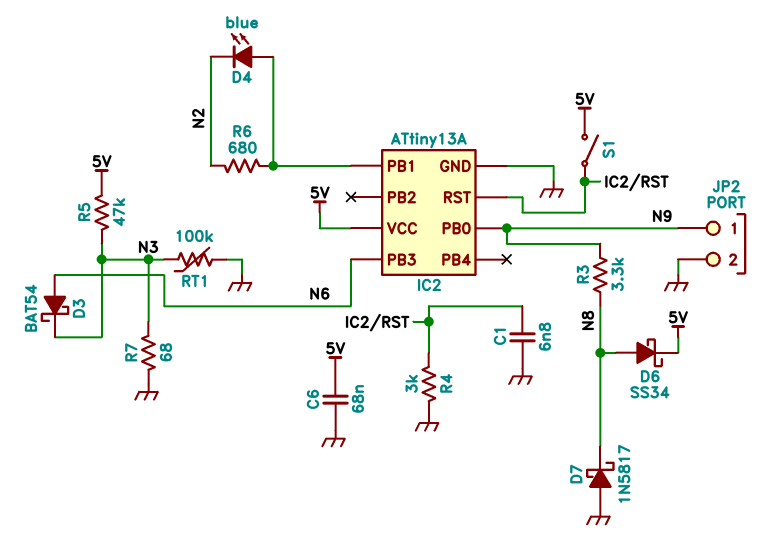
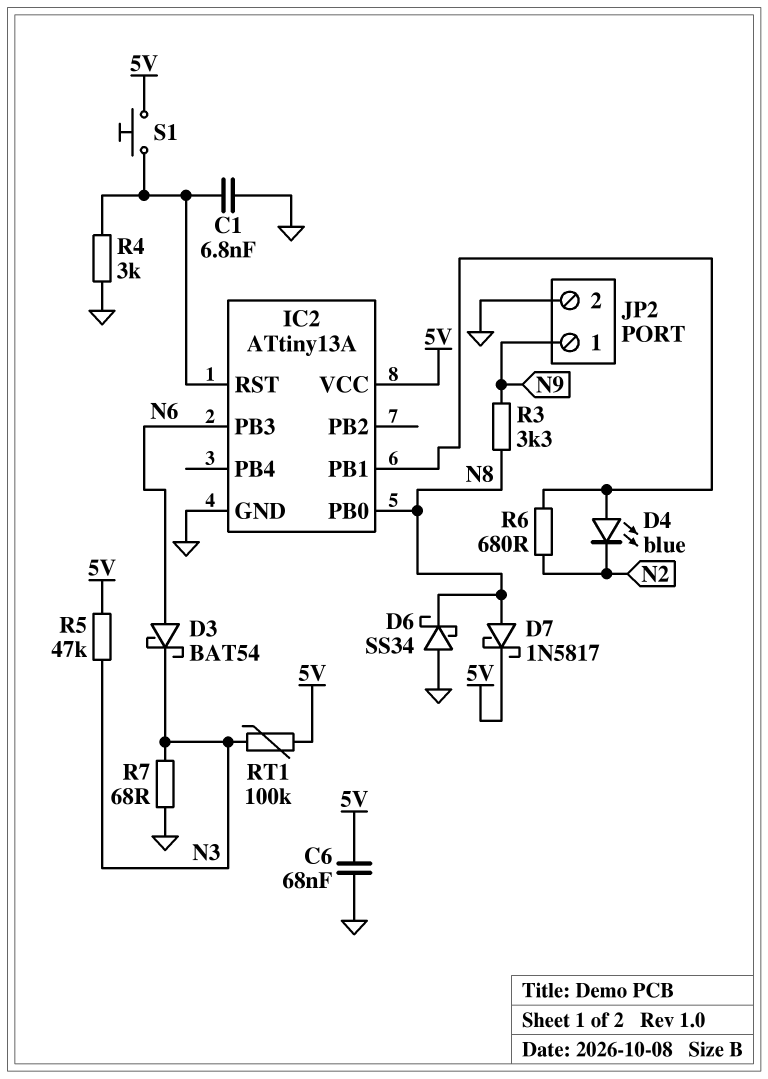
D6: schottky SS34 (A N8, K 5V) -> schottky SS34 (A GND, K N8)
D7: schottky 1N5817 (A GND, K N8) -> schottky 1N5817 (A N8, K 5V)
IC2 pin PB0: N9 -> N8
RT1: 100k (GND, N3) -> 100k (5V, N3)
S1: switch (5V, IC2/RST) -> button (5V, IC2/RST)

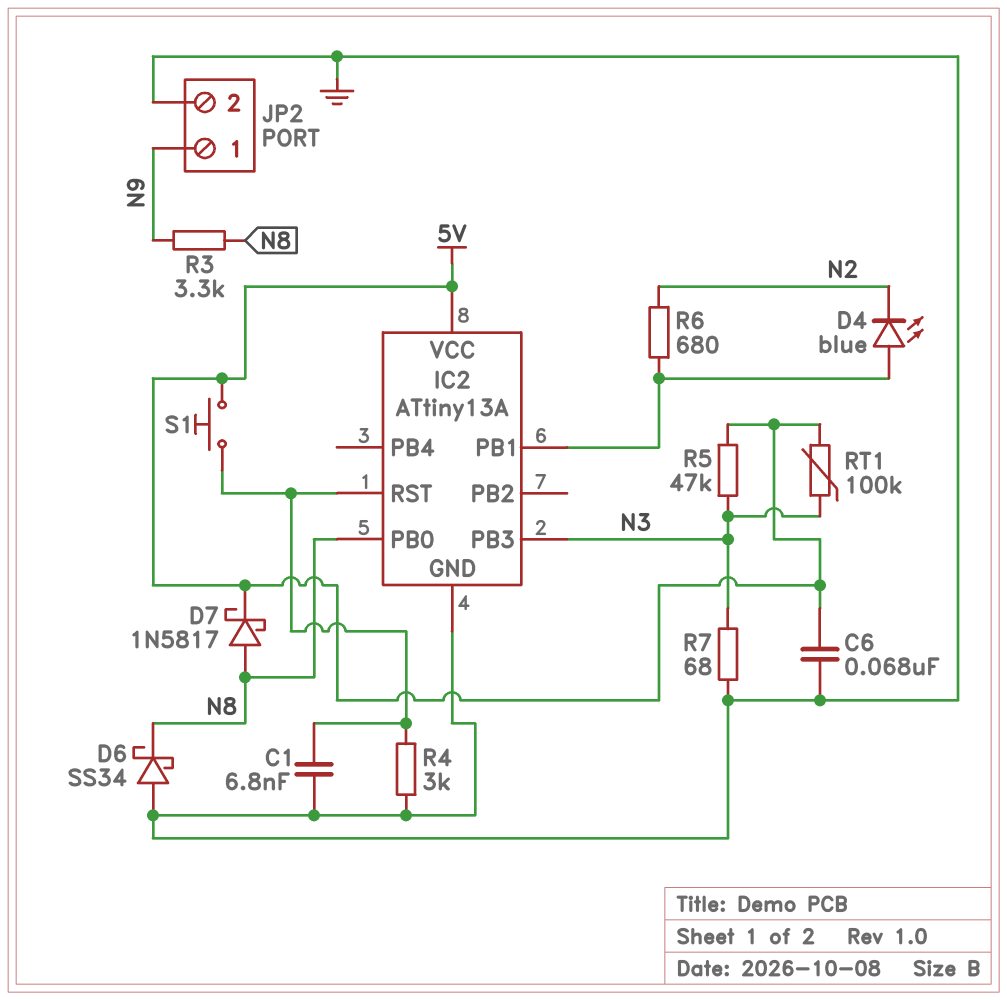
D3: schottky BAT54 (A N6, K N3) -> none
IC2 pin PB3: N6 -> N3

